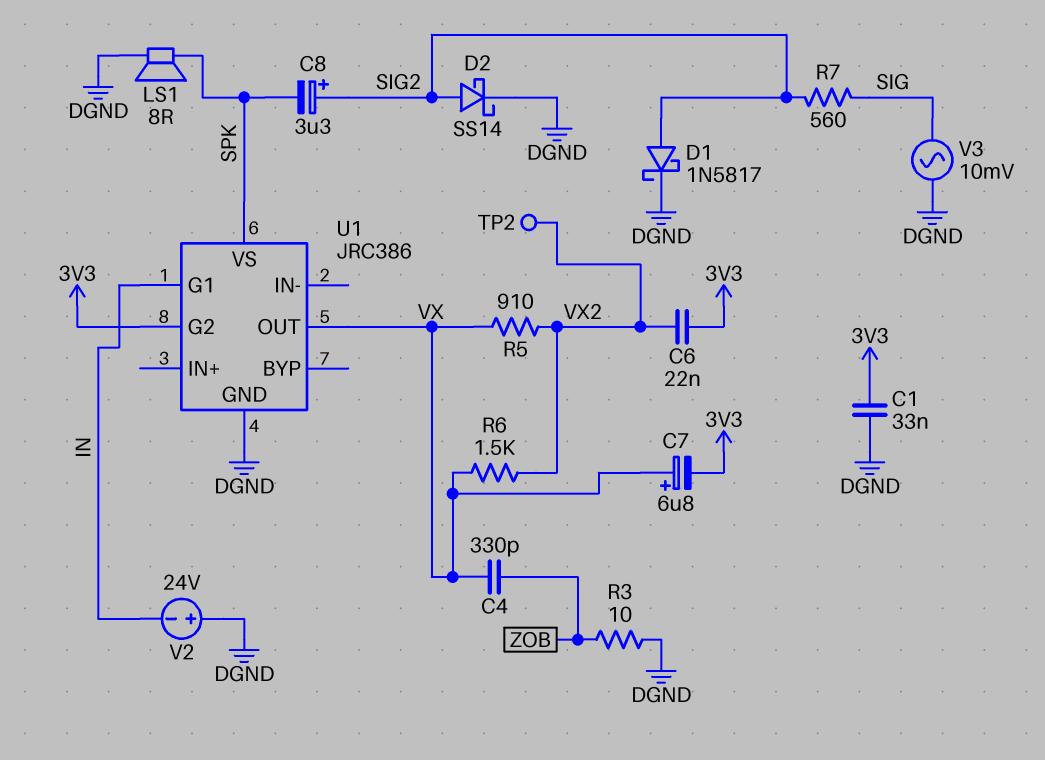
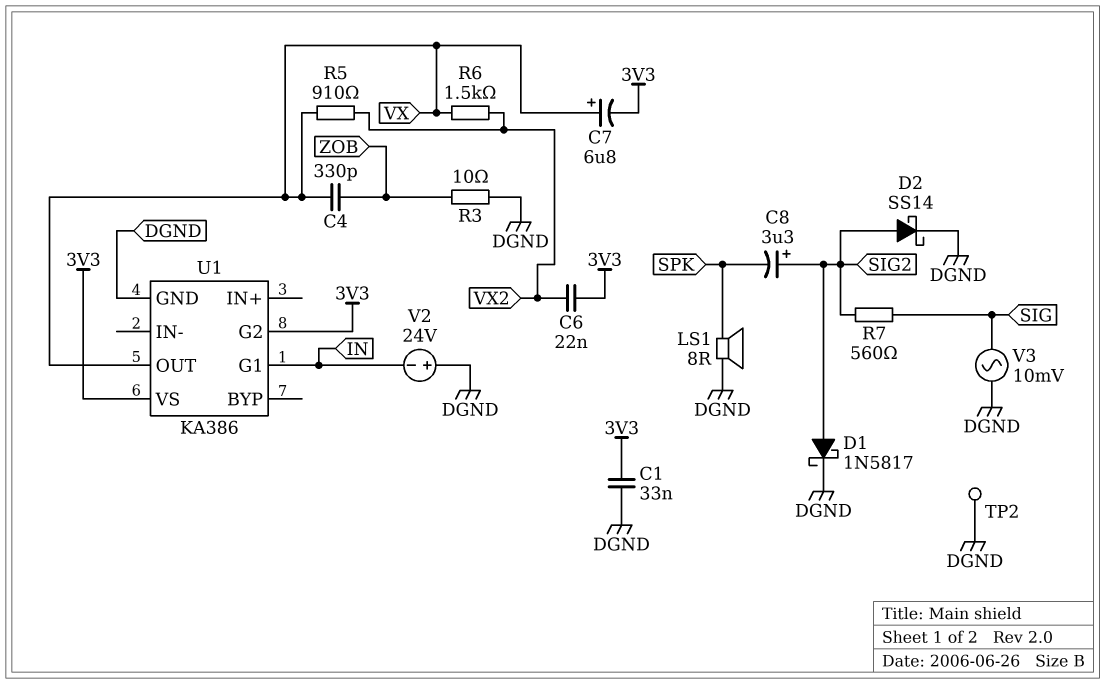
TP2: test point (VX2) -> test point (DGND)
U1: JRC386 -> KA386
U1 pin VS: SPK -> 3V3

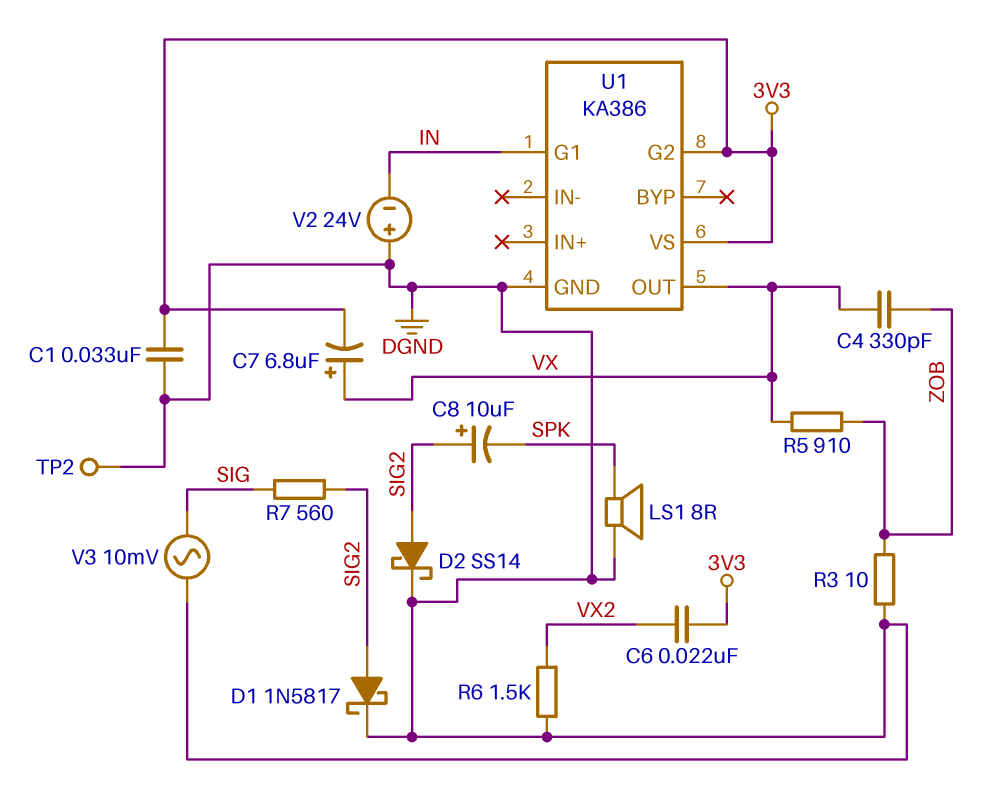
C8: 3.3uF (plus SIG2, minus SPK) -> 10uF (plus SIG2, minus SPK)
R5: 910 (VX, VX2) -> 910 (VX, ZOB)
R6: 1.5k (VX, VX2) -> 1.5k (DGND, VX2)

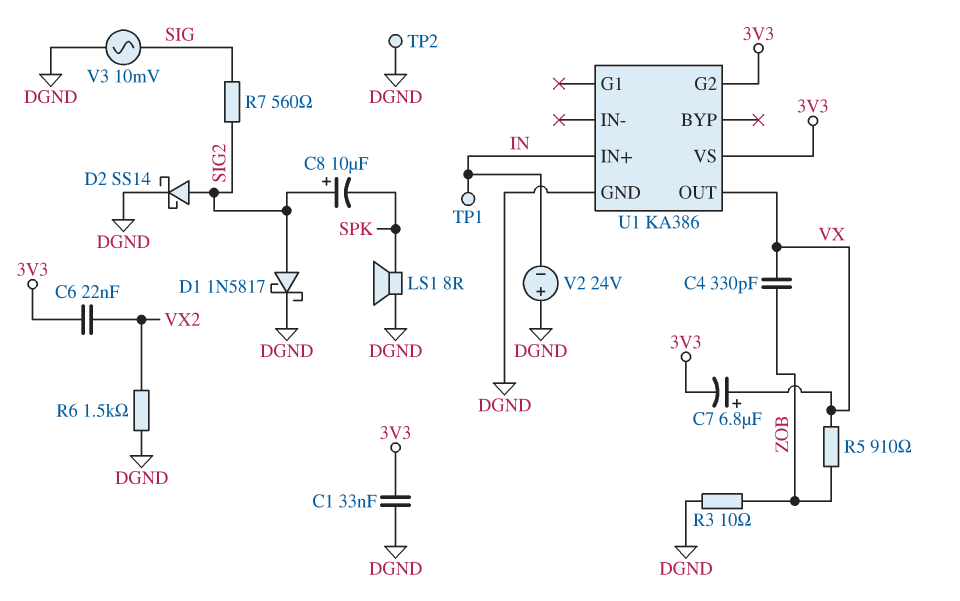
TP1: none -> test point (IN)
U1 pin G1: IN -> none
U1 pin IN+: none -> IN

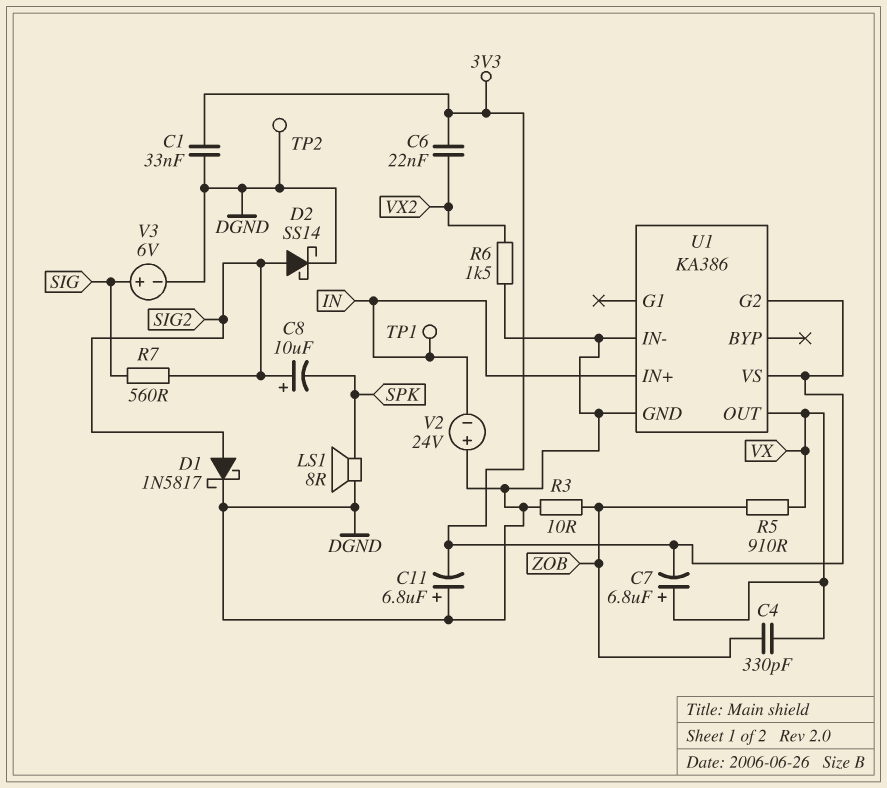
C11: none -> 6.8uF (plus DGND, minus 3V3)
U1 pin IN-: none -> DGND
V3: AC 10mV (DGND, SIG) -> 6V (plus SIG, minus DGND)

